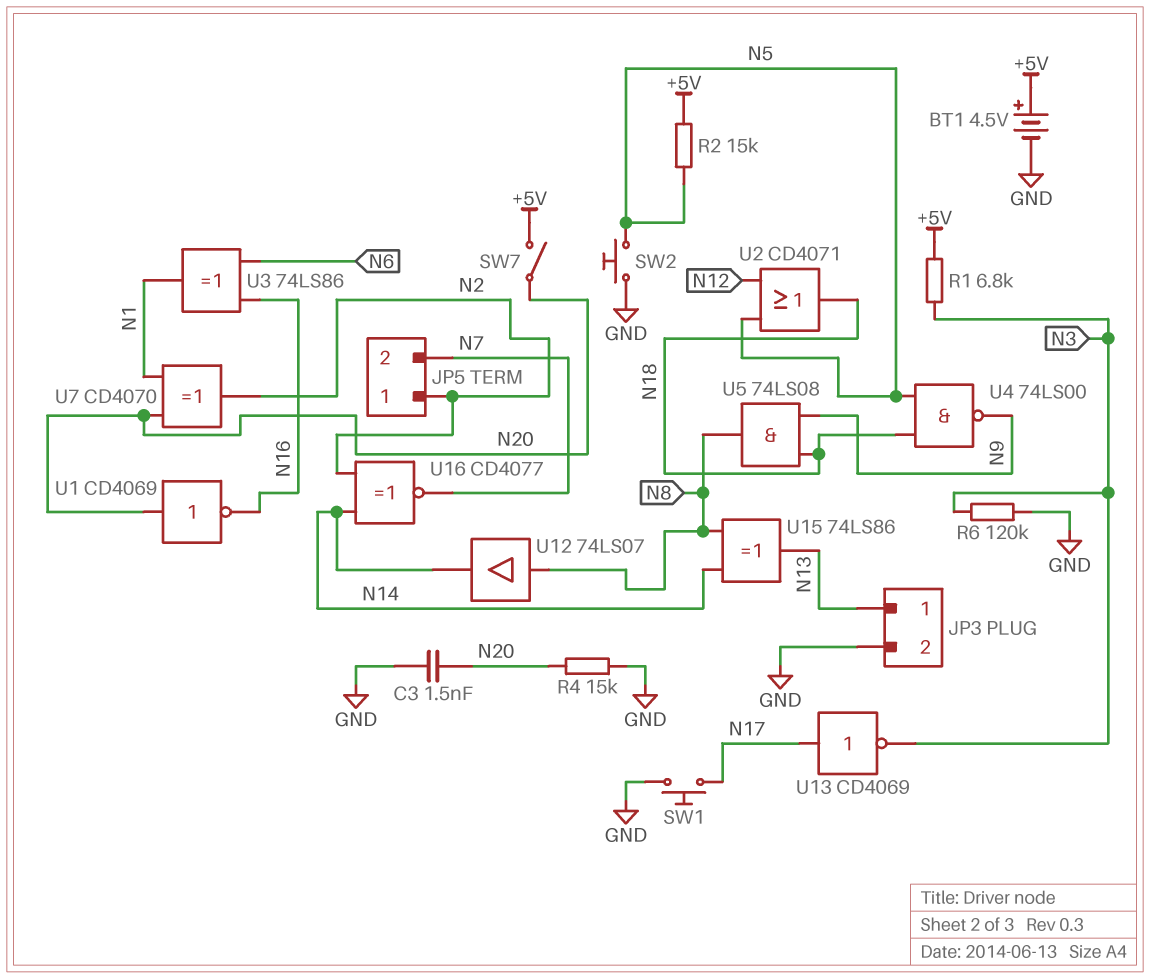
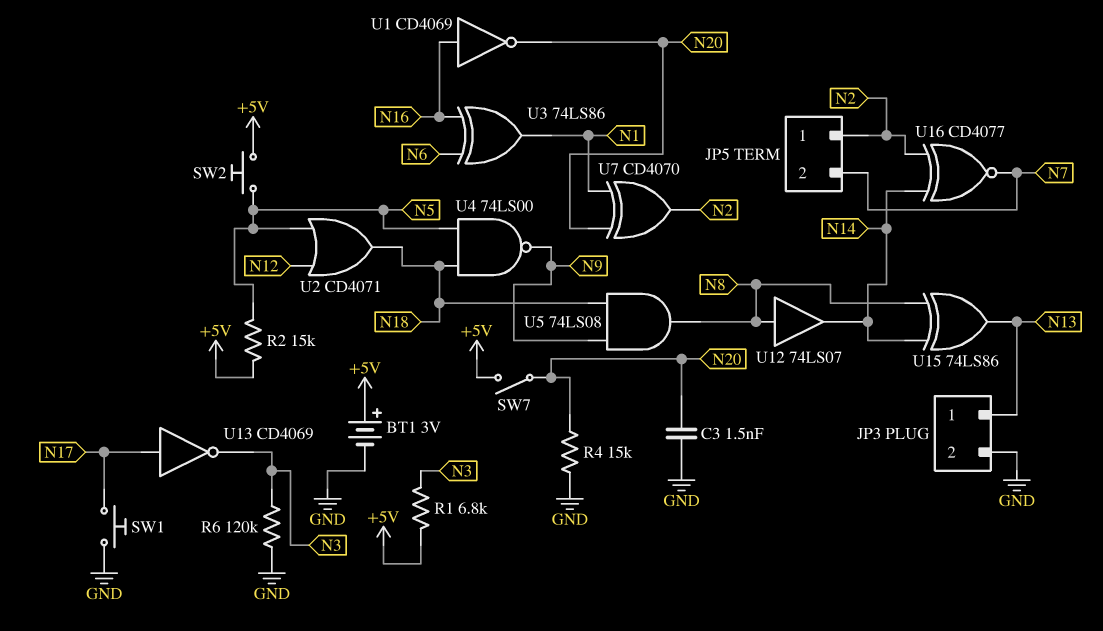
BT1: 4.5V (plus +5V, minus GND) -> 3V (plus +5V, minus GND)
SW2: button (GND, N5) -> button (+5V, N5)
U1: NOT CD4069 (in N20, out N16) -> NOT CD4069 (in N16, out N20)

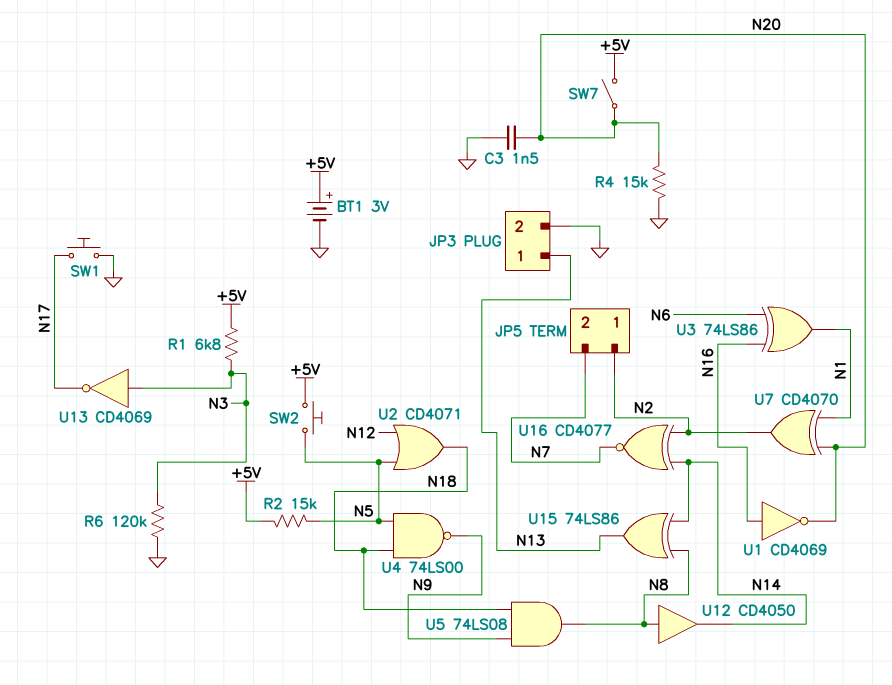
U12: buffer 74LS07 (in N8, out N14) -> buffer CD4050 (in N8, out N14)
U13: NOT CD4069 (in N17, out N3) -> NOT CD4069 (in N3, out N17)

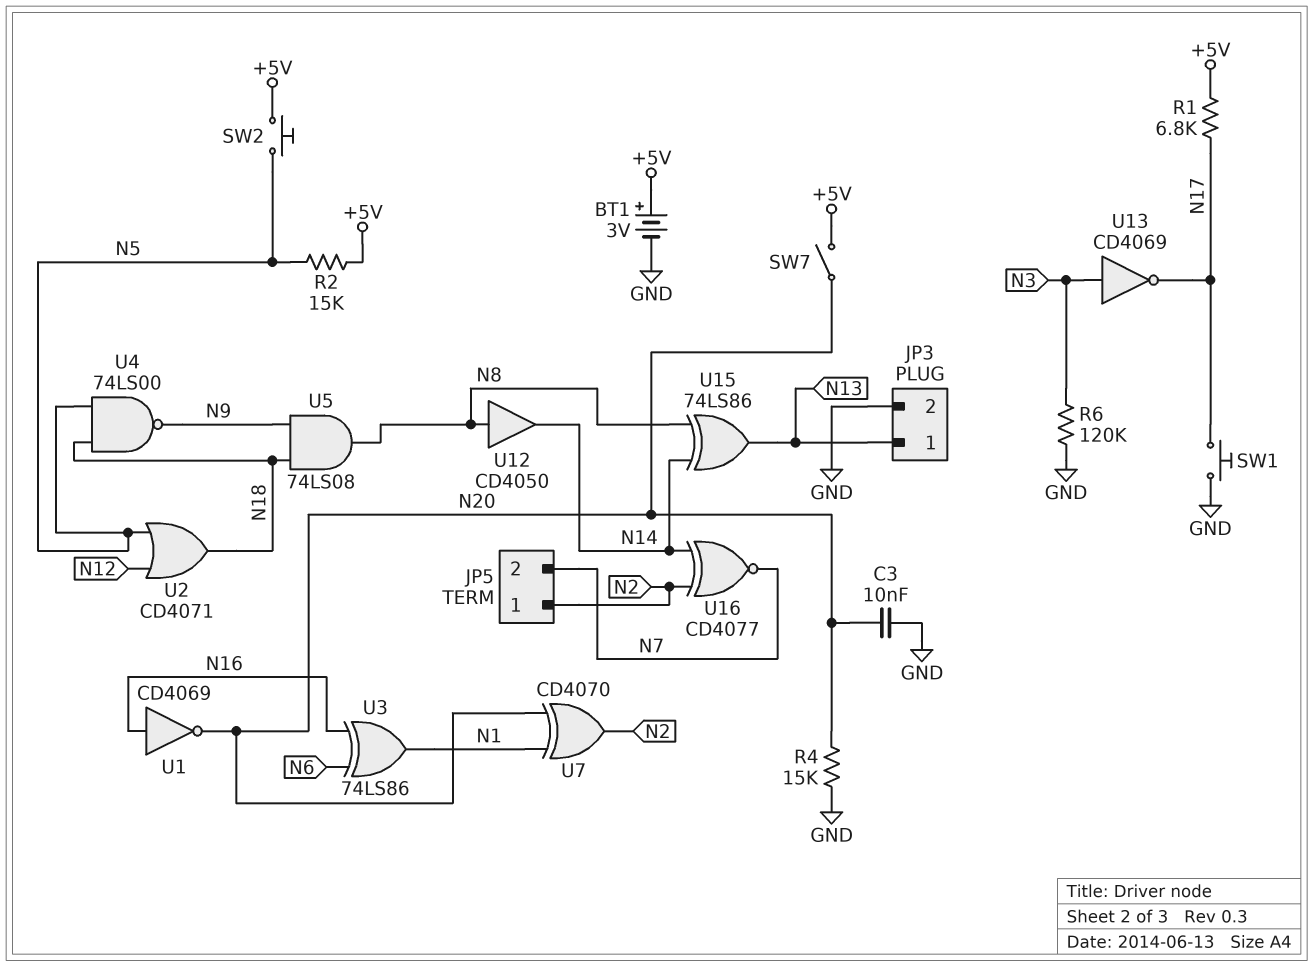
C3: 1.5nF (GND, N20) -> 10nF (GND, N20)
R1: 6.8k (+5V, N3) -> 6.8k (+5V, N17)

